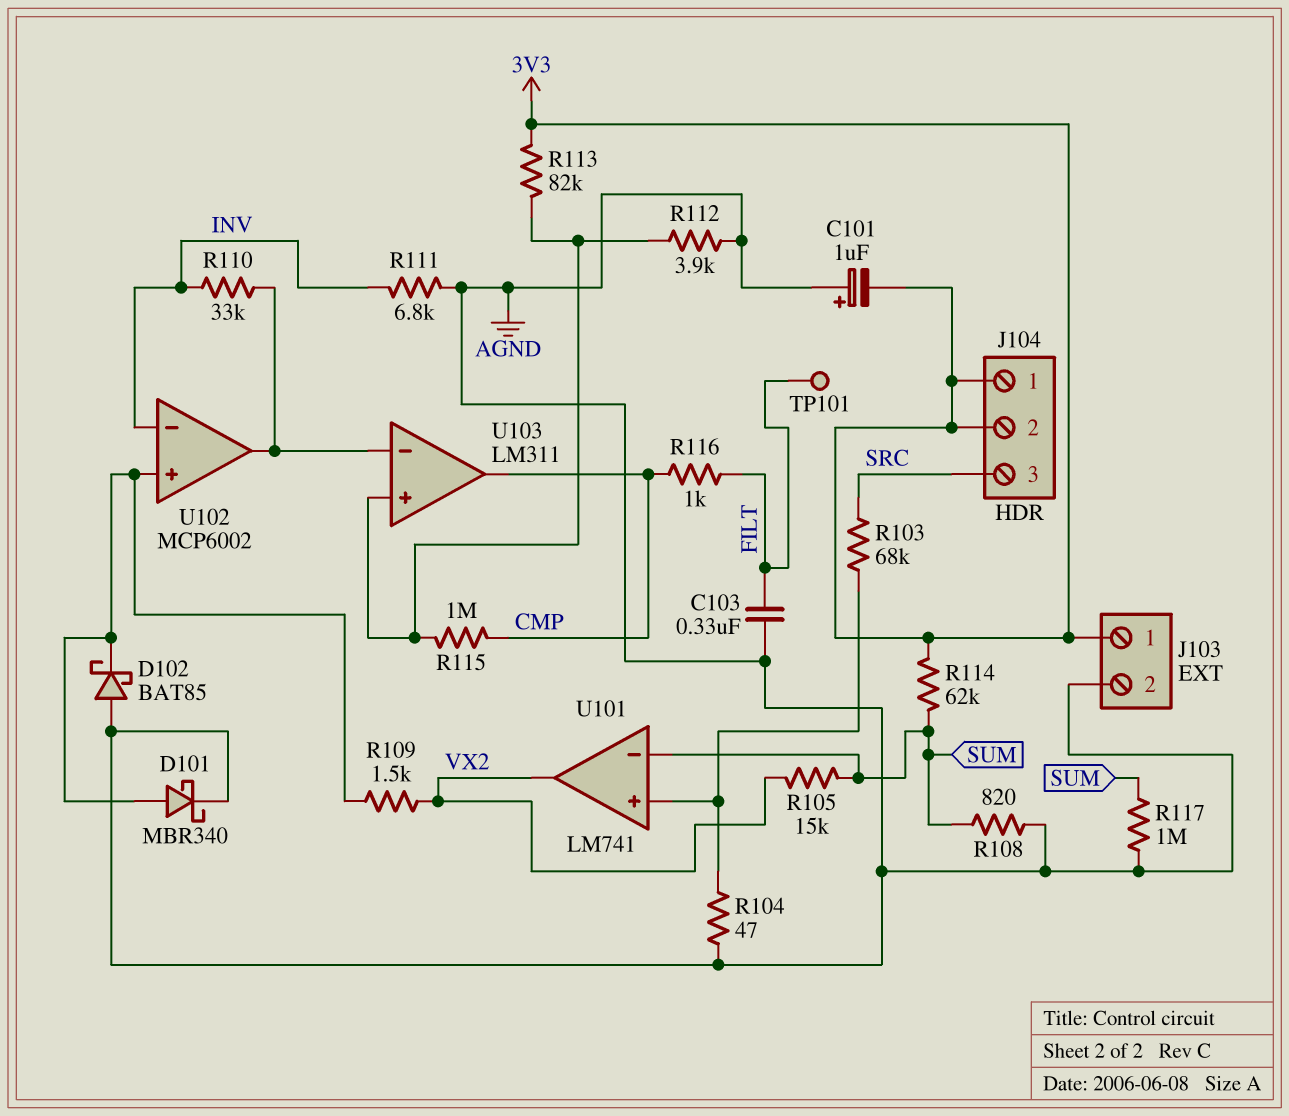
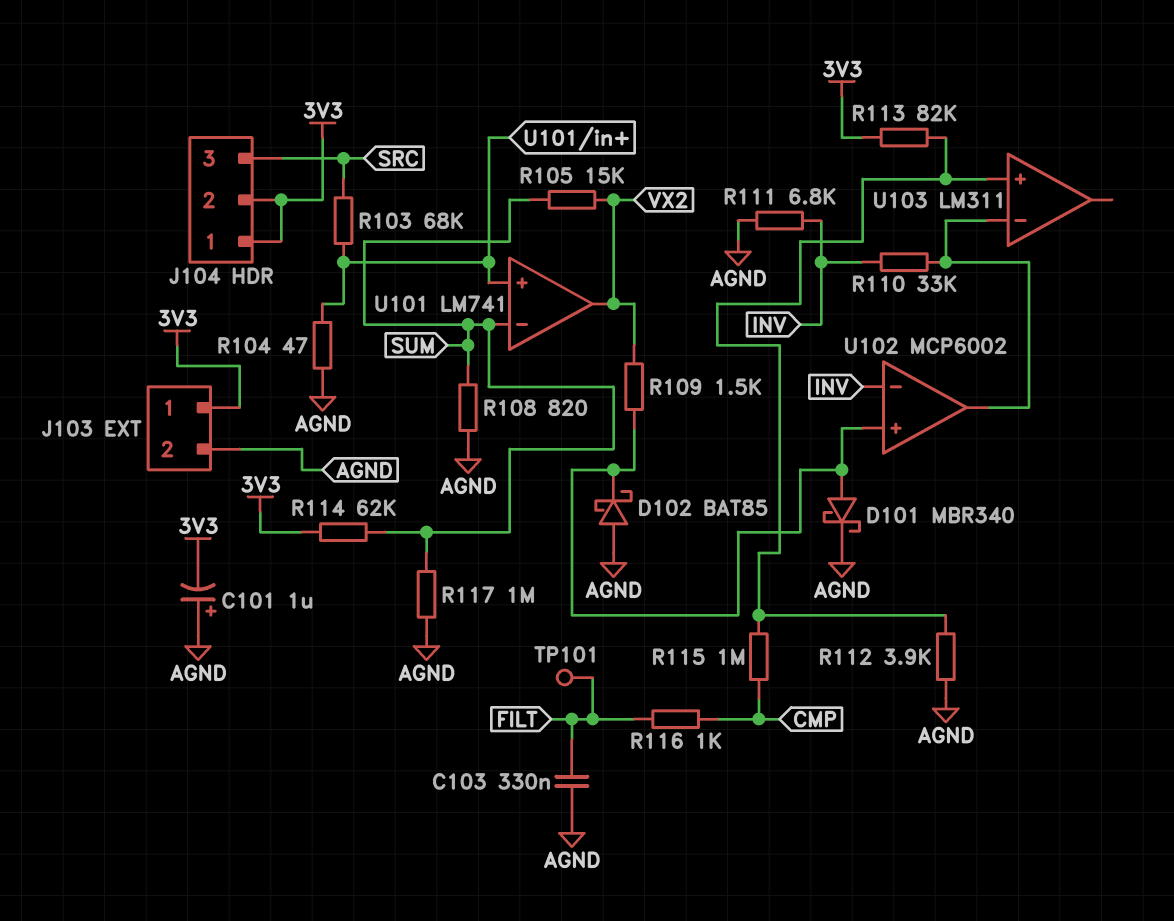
U103 pin out: CMP -> none

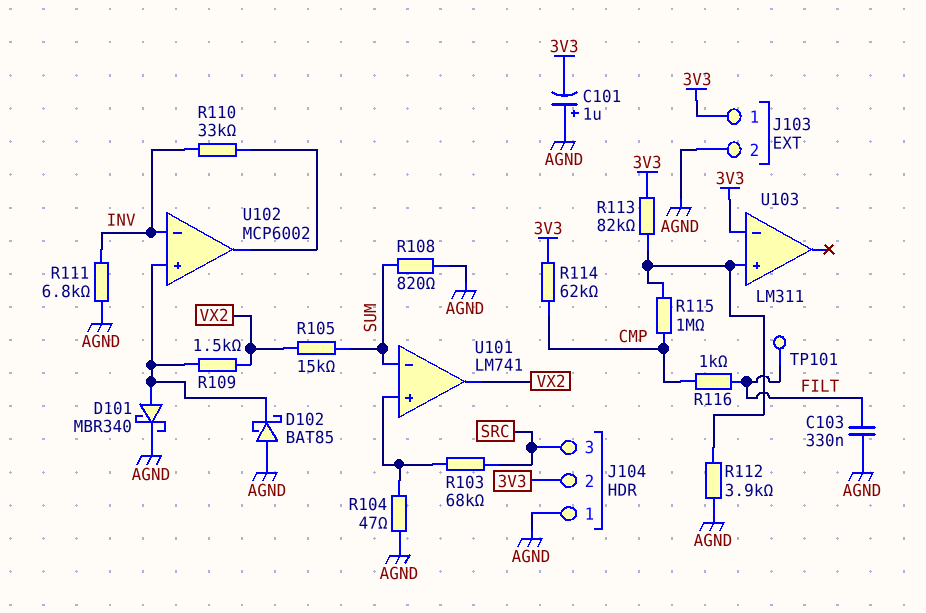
J104 pin 1: 3V3 -> AGND
R114: 62k (3V3, SUM) -> 62k (3V3, CMP)
R117: 1M (AGND, SUM) -> none
U103 pin in-: U102/out -> 3V3

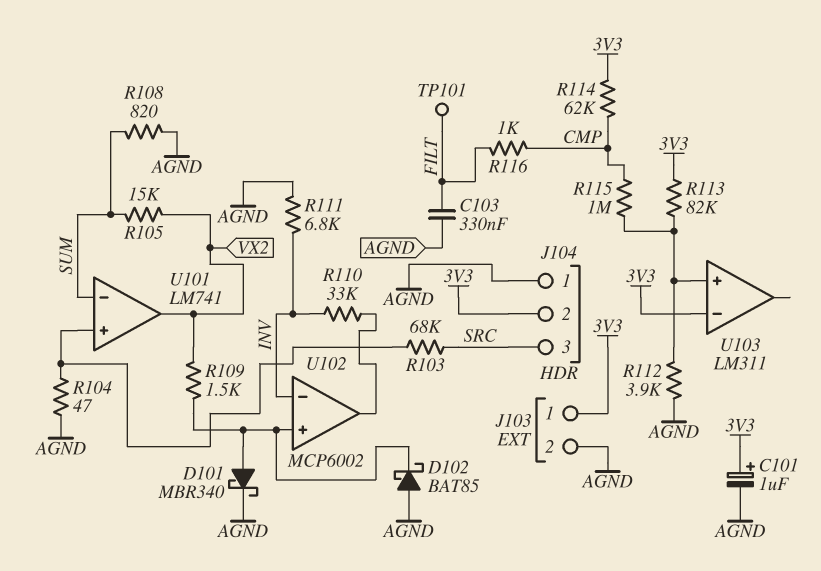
C101: 1uF (plus AGND, minus 3V3) -> 1uF (plus 3V3, minus AGND)

